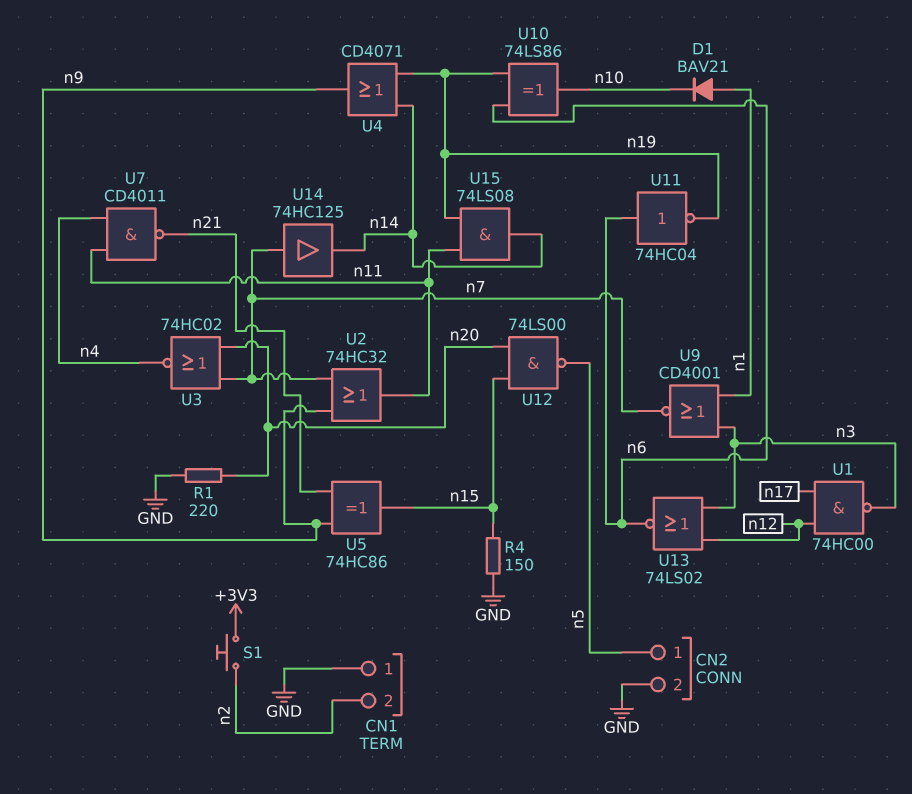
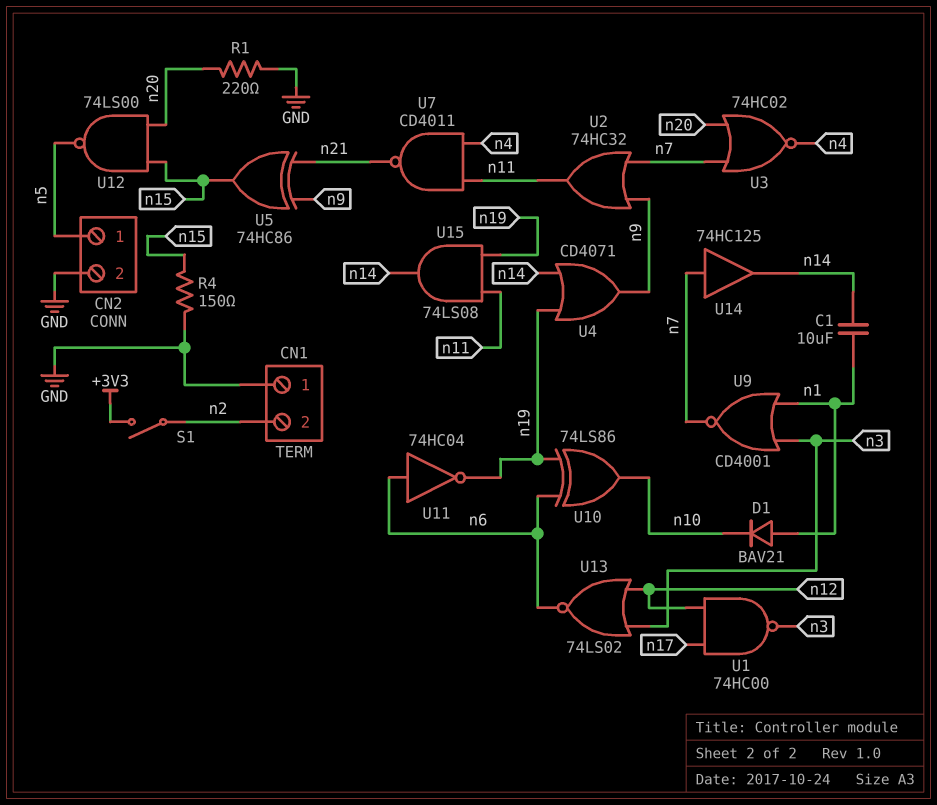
C1: none -> 10uF (n1, n14)
S1: button (+3V3, n2) -> switch (+3V3, n2)

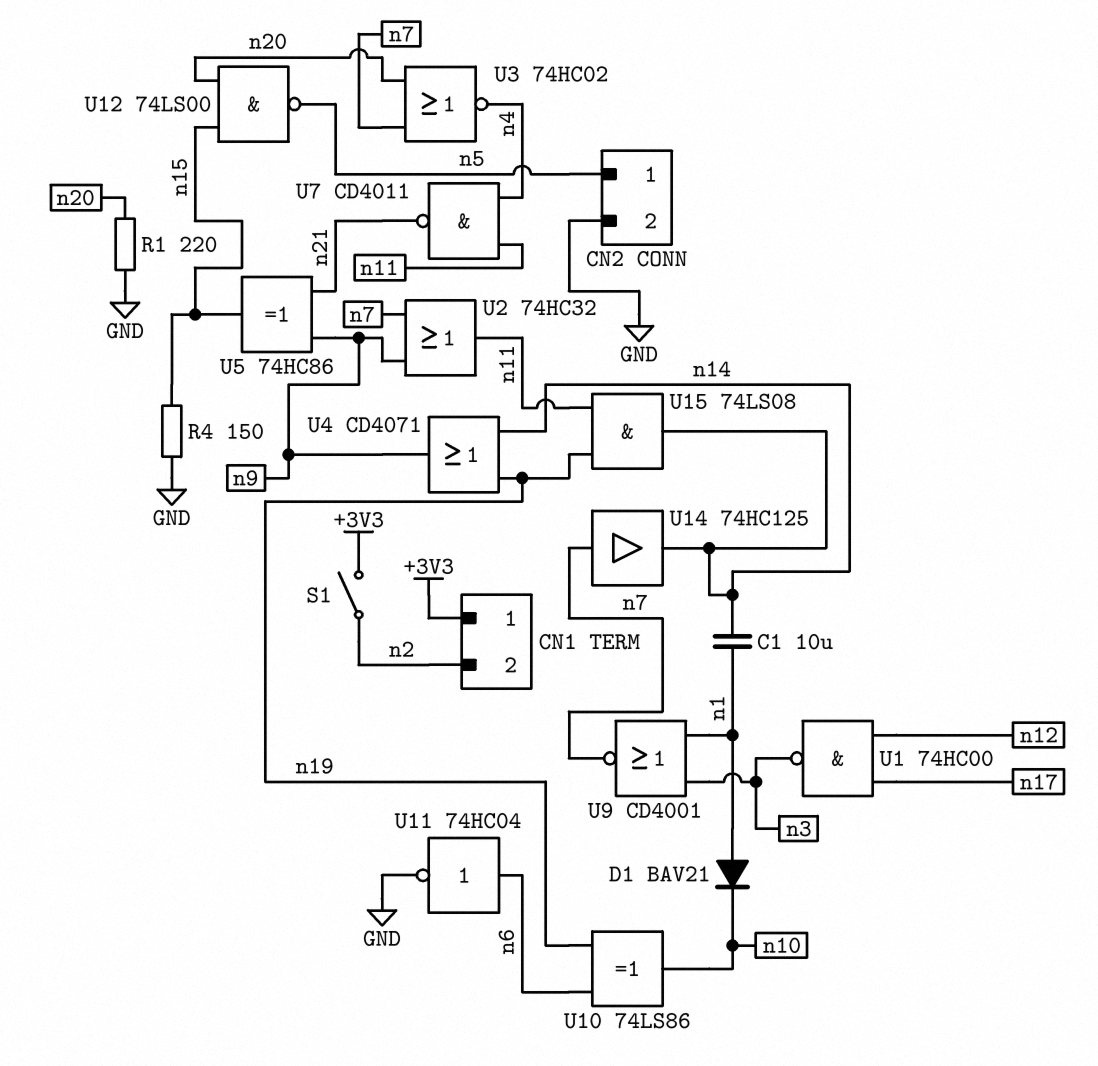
CN1 pin 1: GND -> +3V3
U11: NOT 74HC04 (in n6, out n19) -> NOT 74HC04 (in n6, out GND)
U13: NOR 74LS02 (in n3, in n12, out n6) -> none

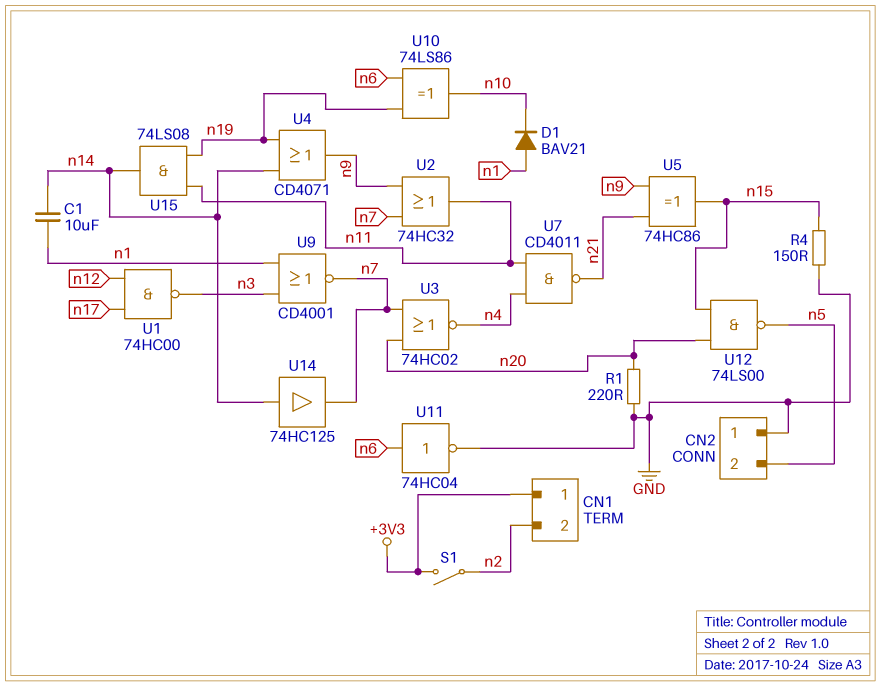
CN2 pin 1: n5 -> GND
CN2 pin 2: GND -> n5
U14: buffer 74HC125 (in n7, out n14) -> buffer 74HC125 (in n14, out n7)

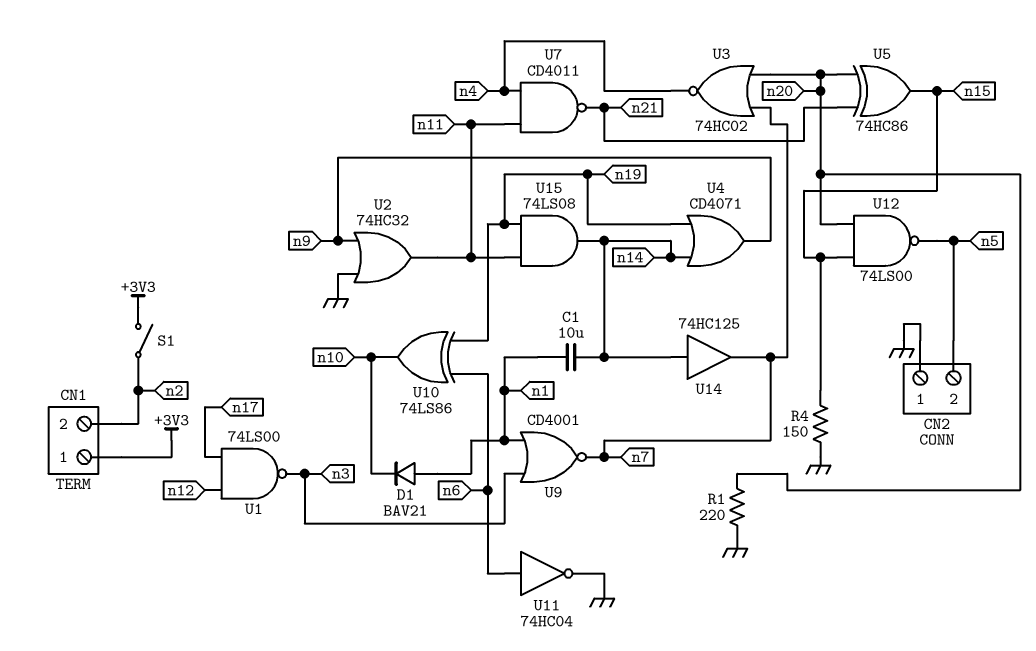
U1: NAND 74HC00 (in n12, in n17, out n3) -> NAND 74LS00 (in n12, in n17, out n3)
U2: OR 74HC32 (in n7, in n9, out n11) -> OR 74HC32 (in GND, in n9, out n11)
U5: XOR 74HC86 (in n9, in n21, out n15) -> XOR 74HC86 (in n20, in n21, out n15)

